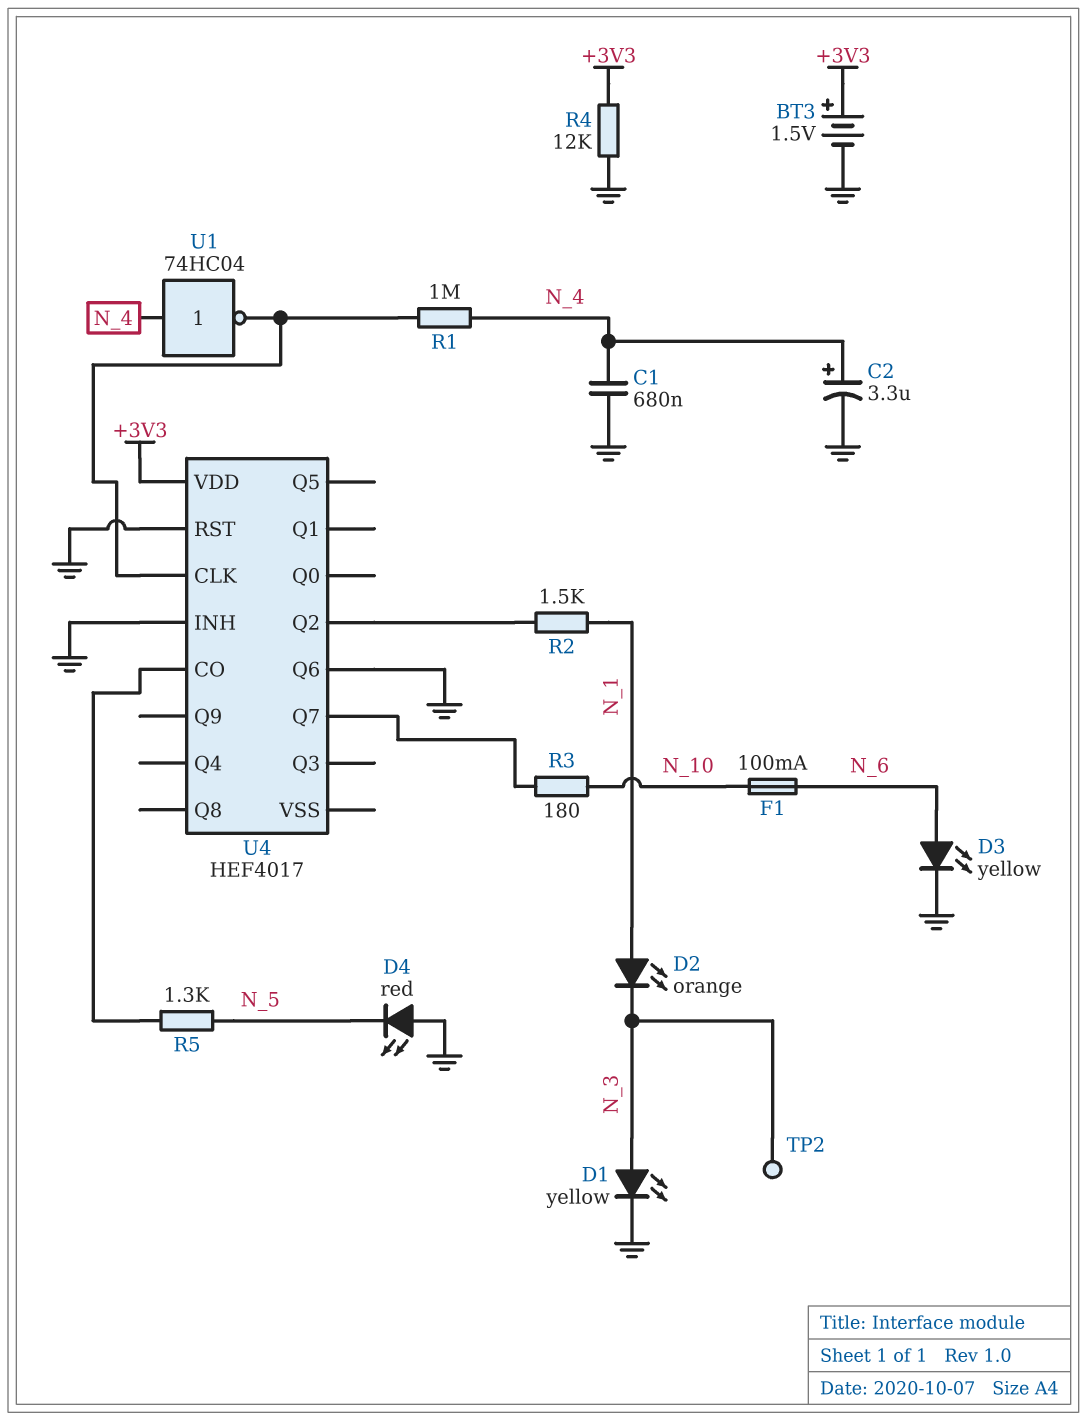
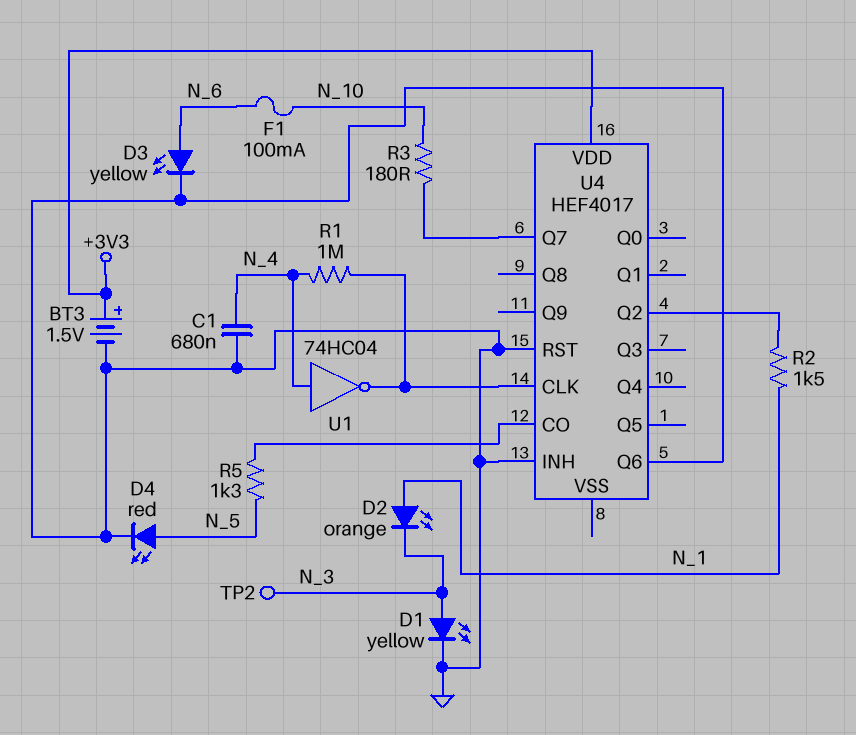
C2: 3.3uF (plus N_4, minus GND) -> none
D4: LED red (A GND, K N_5) -> LED red (A N_5, K GND)
R4: 12k (+3V3, GND) -> none

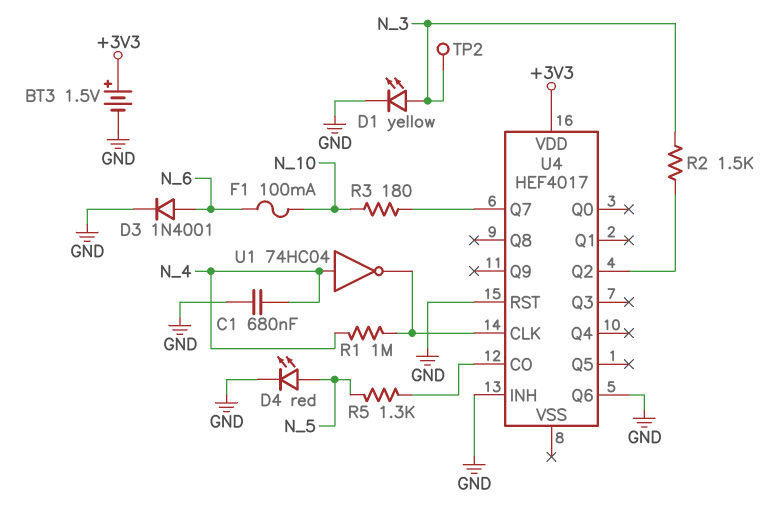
D2: LED orange (A N_1, K N_3) -> none
D3: LED yellow (A N_6, K GND) -> diode 1N4001 (A N_6, K GND)
R2: 1.5k (N_1, U4/Q2) -> 1.5k (N_3, U4/Q2)

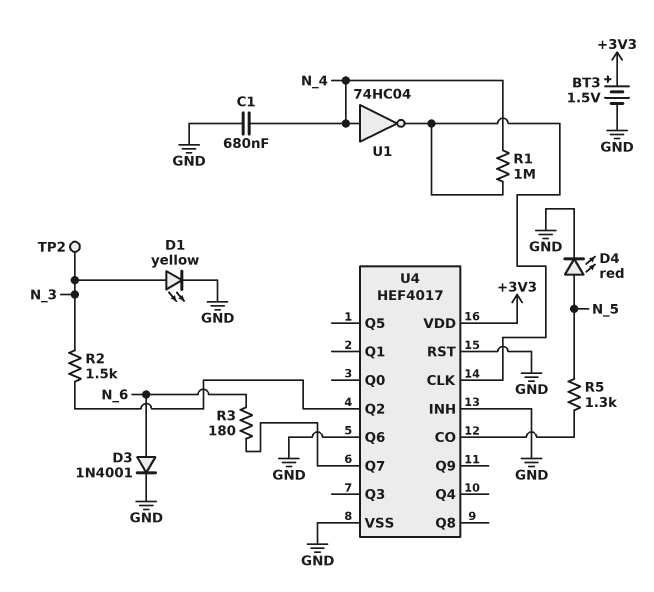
F1: 100mA (N_6, N_10) -> none
R3: 180 (N_10, U4/Q7) -> 180 (N_6, U4/Q7)
U4 pin VSS: none -> GND

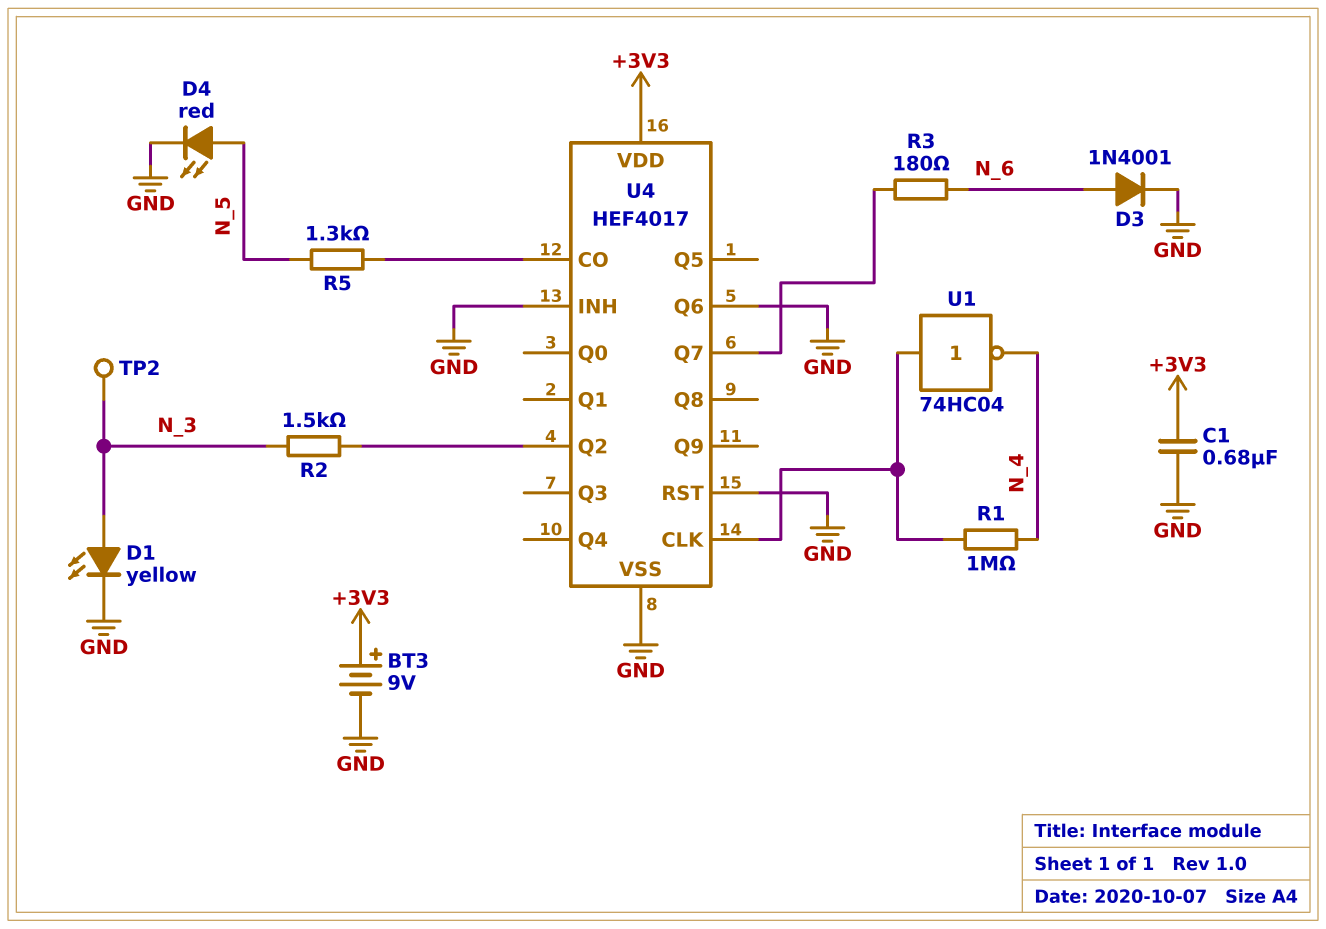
BT3: 1.5V (plus +3V3, minus GND) -> 9V (plus +3V3, minus GND)
C1: 680nF (GND, N_4) -> 680nF (+3V3, GND)
U1: NOT 74HC04 (in N_4, out U4/CLK) -> NOT 74HC04 (in U4/CLK, out N_4)

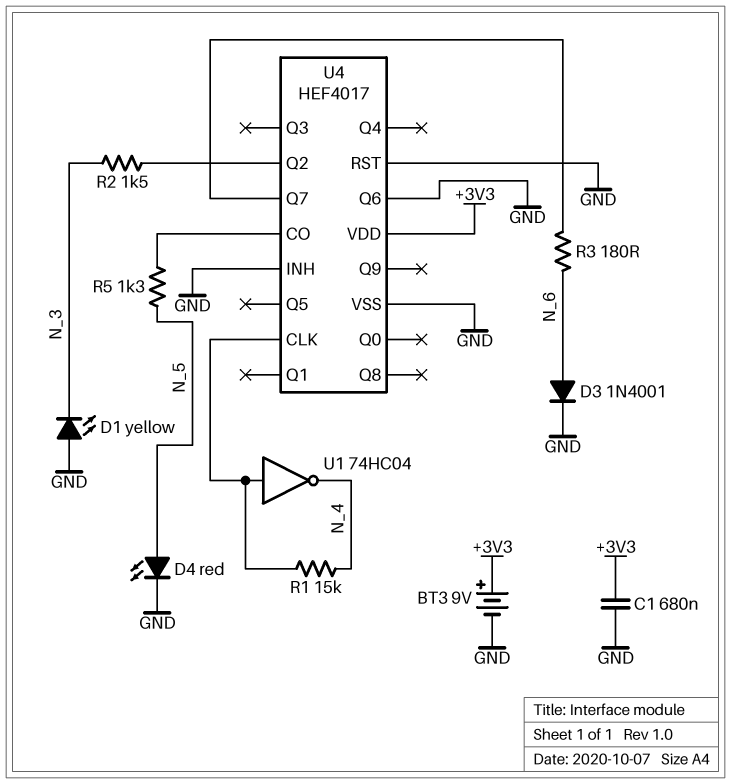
D1: LED yellow (A N_3, K GND) -> LED yellow (A GND, K N_3)
R1: 1M (N_4, U4/CLK) -> 15k (N_4, U4/CLK)
TP2: test point (N_3) -> none

